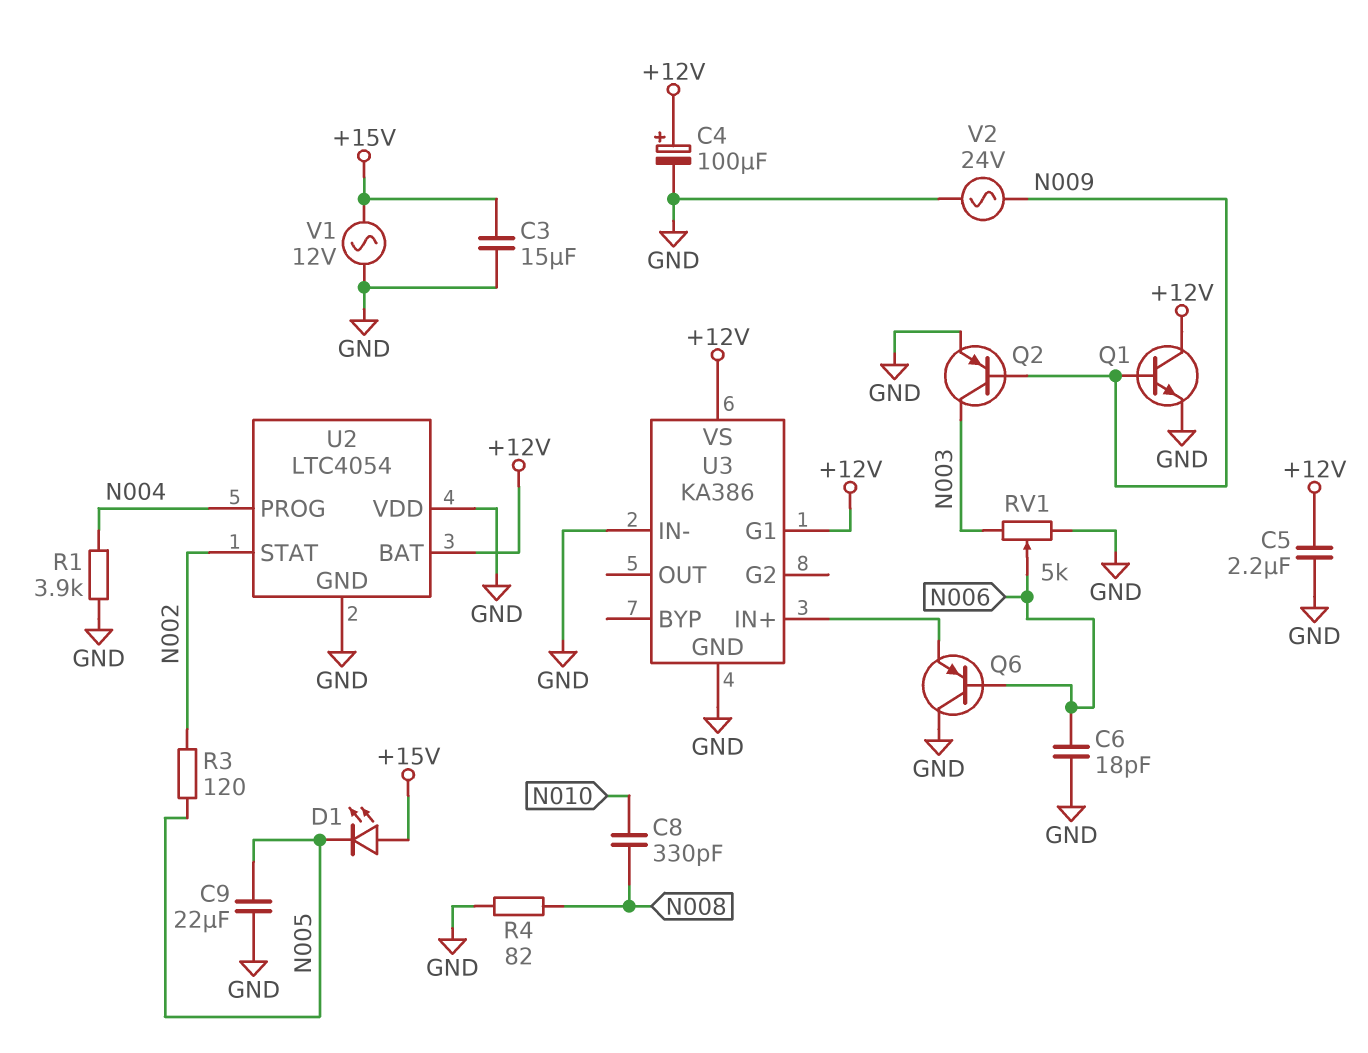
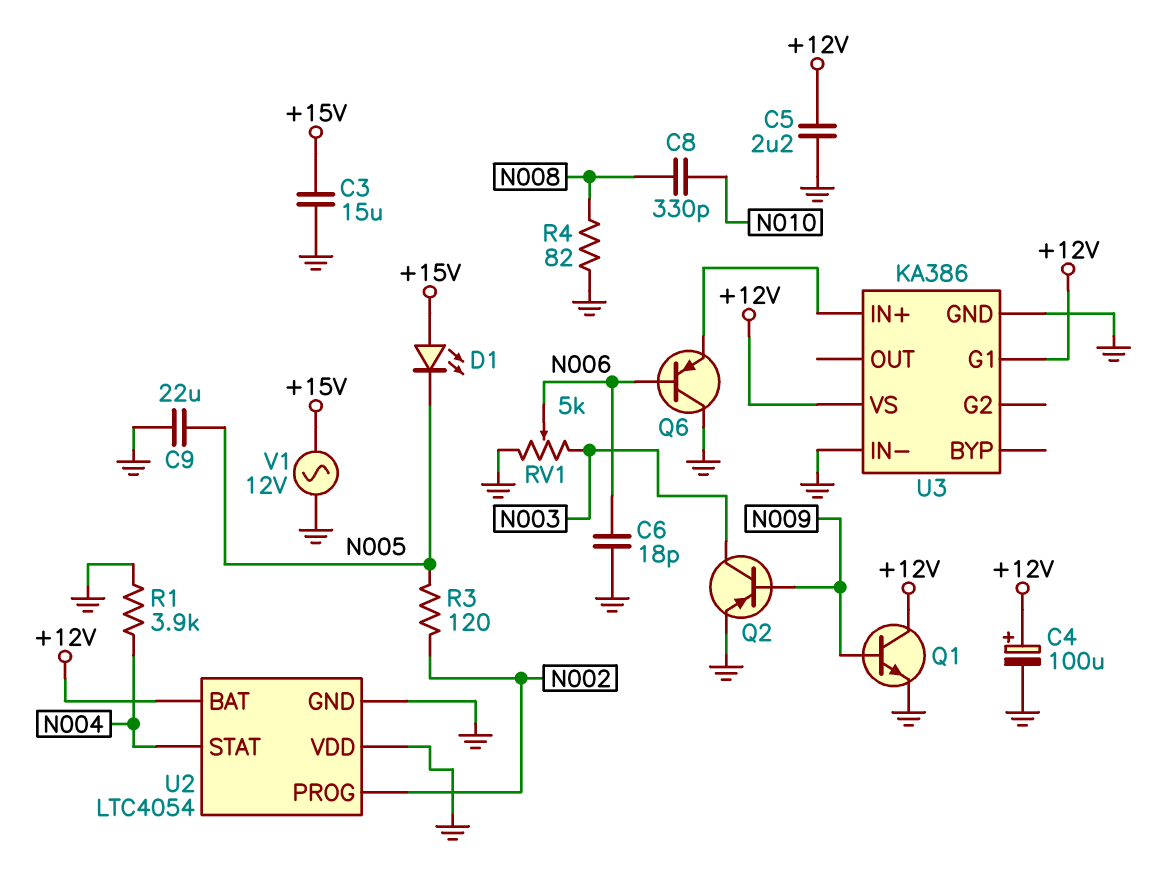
U2 pin PROG: N004 -> N002
U2 pin STAT: N002 -> N004
V2: AC 24V (GND, N009) -> none

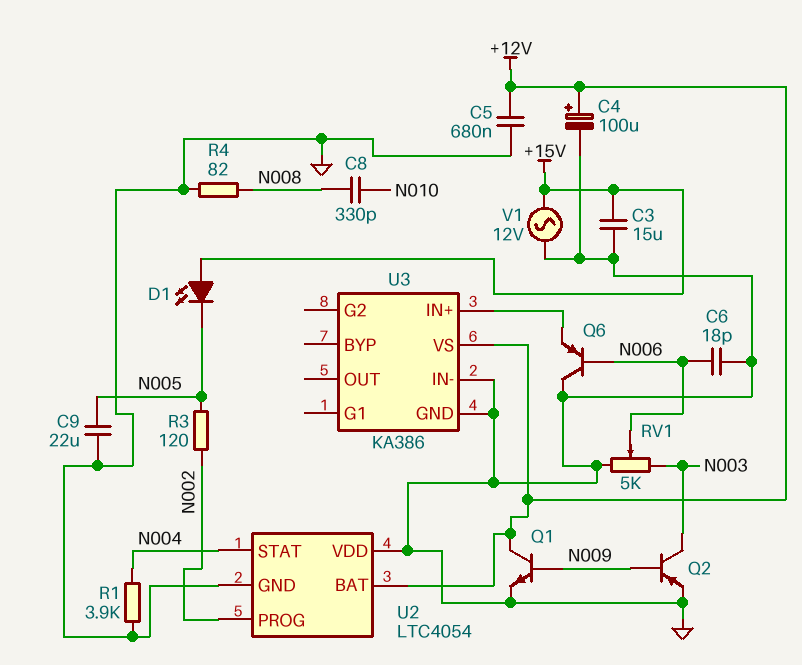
C5: 2.2uF (+12V, GND) -> 680nF (+12V, GND)
U3 pin G1: +12V -> none

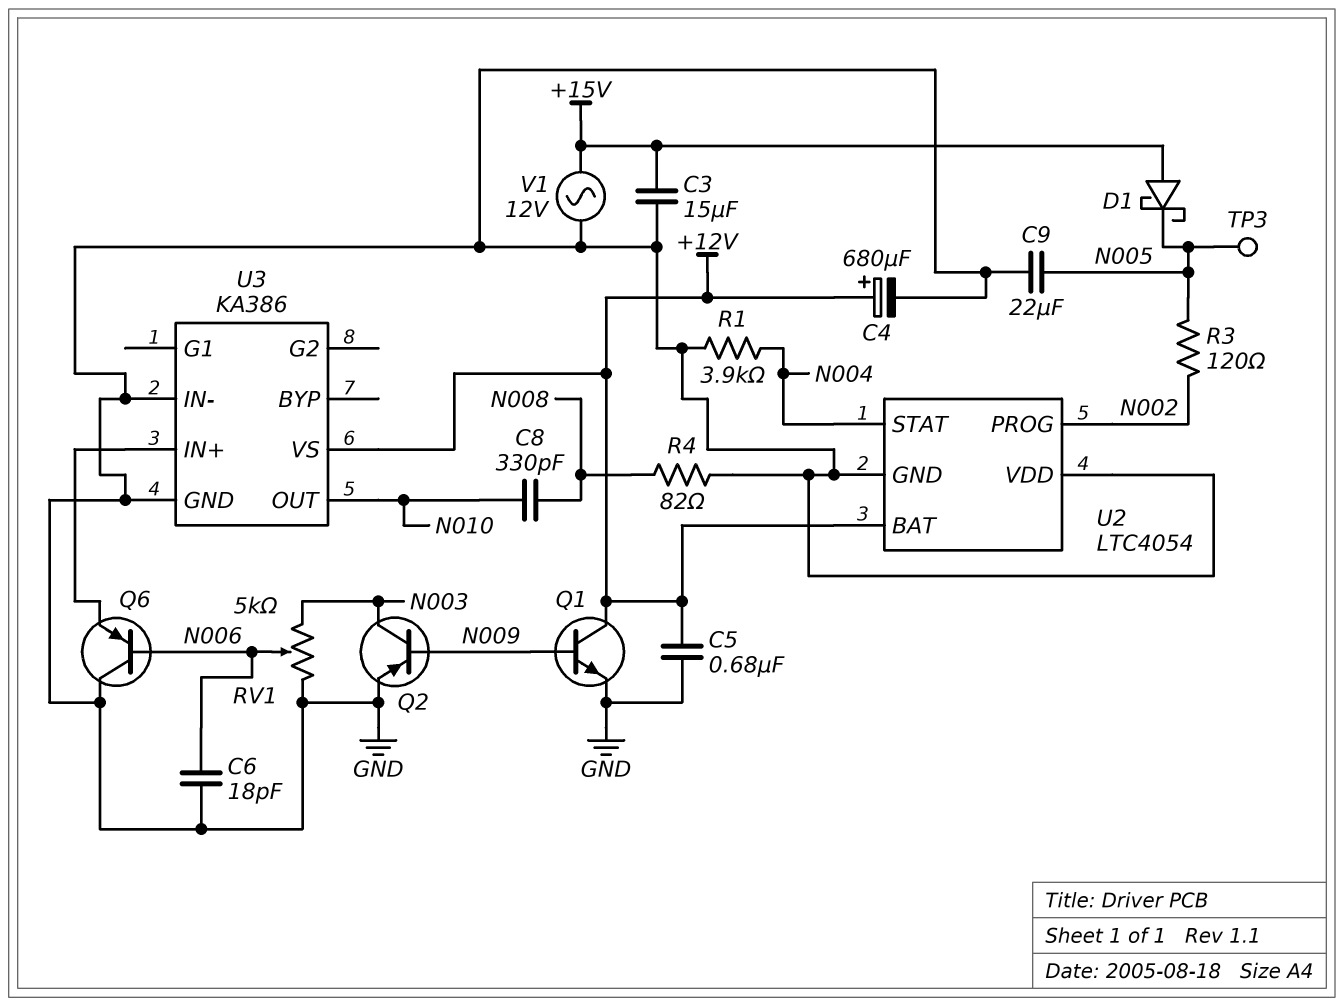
C4: 100uF (plus +12V, minus GND) -> 680uF (plus +12V, minus GND)
D1: LED (A +15V, K N005) -> schottky (A +15V, K N005)
TP3: none -> test point (N005)
U3 pin OUT: none -> N010

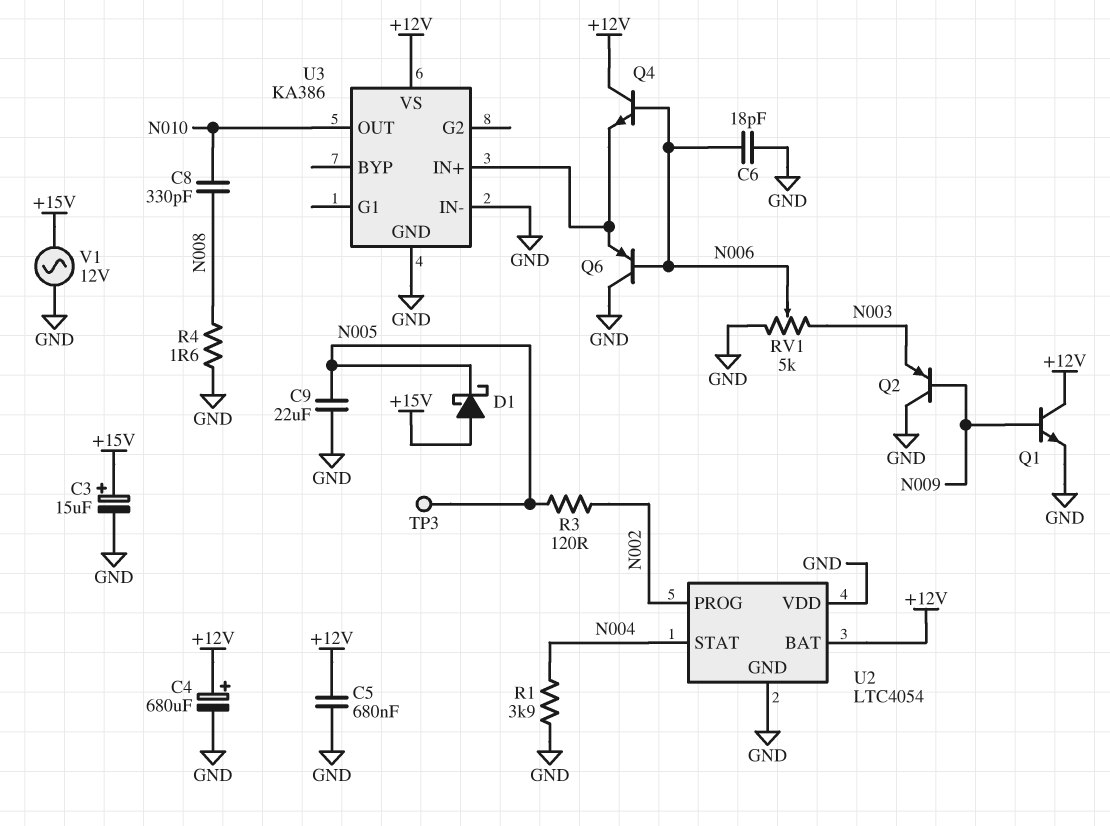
C3: 15uF (+15V, GND) -> 15uF (plus +15V, minus GND)
Q2: PNP (B N009, C N003, E GND) -> PNP (B N009, C GND, E N003)
Q4: none -> NPN (B N006, C +12V, E U3/IN+)
R4: 82 (GND, N008) -> 1.6 (GND, N008)

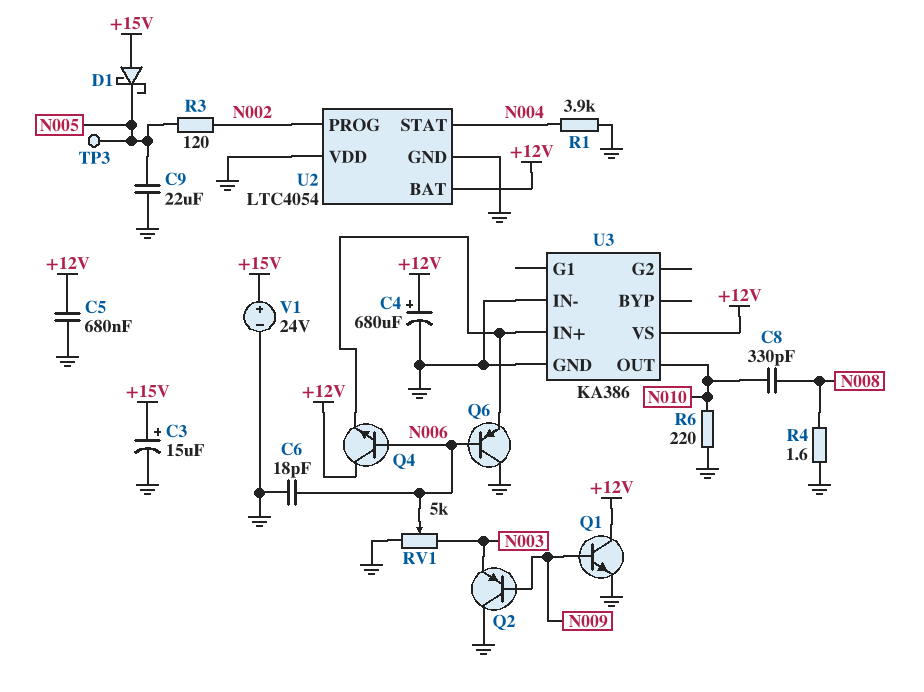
R6: none -> 220 (GND, N010)
V1: AC 12V (+15V, GND) -> 24V (plus +15V, minus GND)

